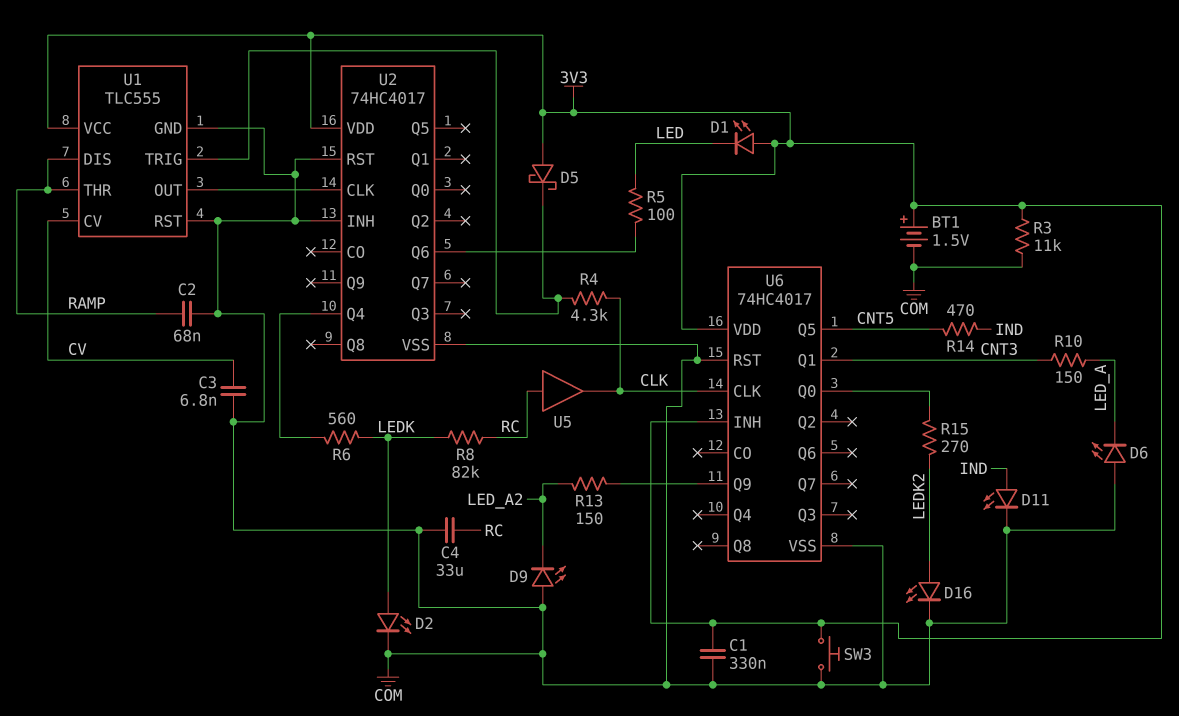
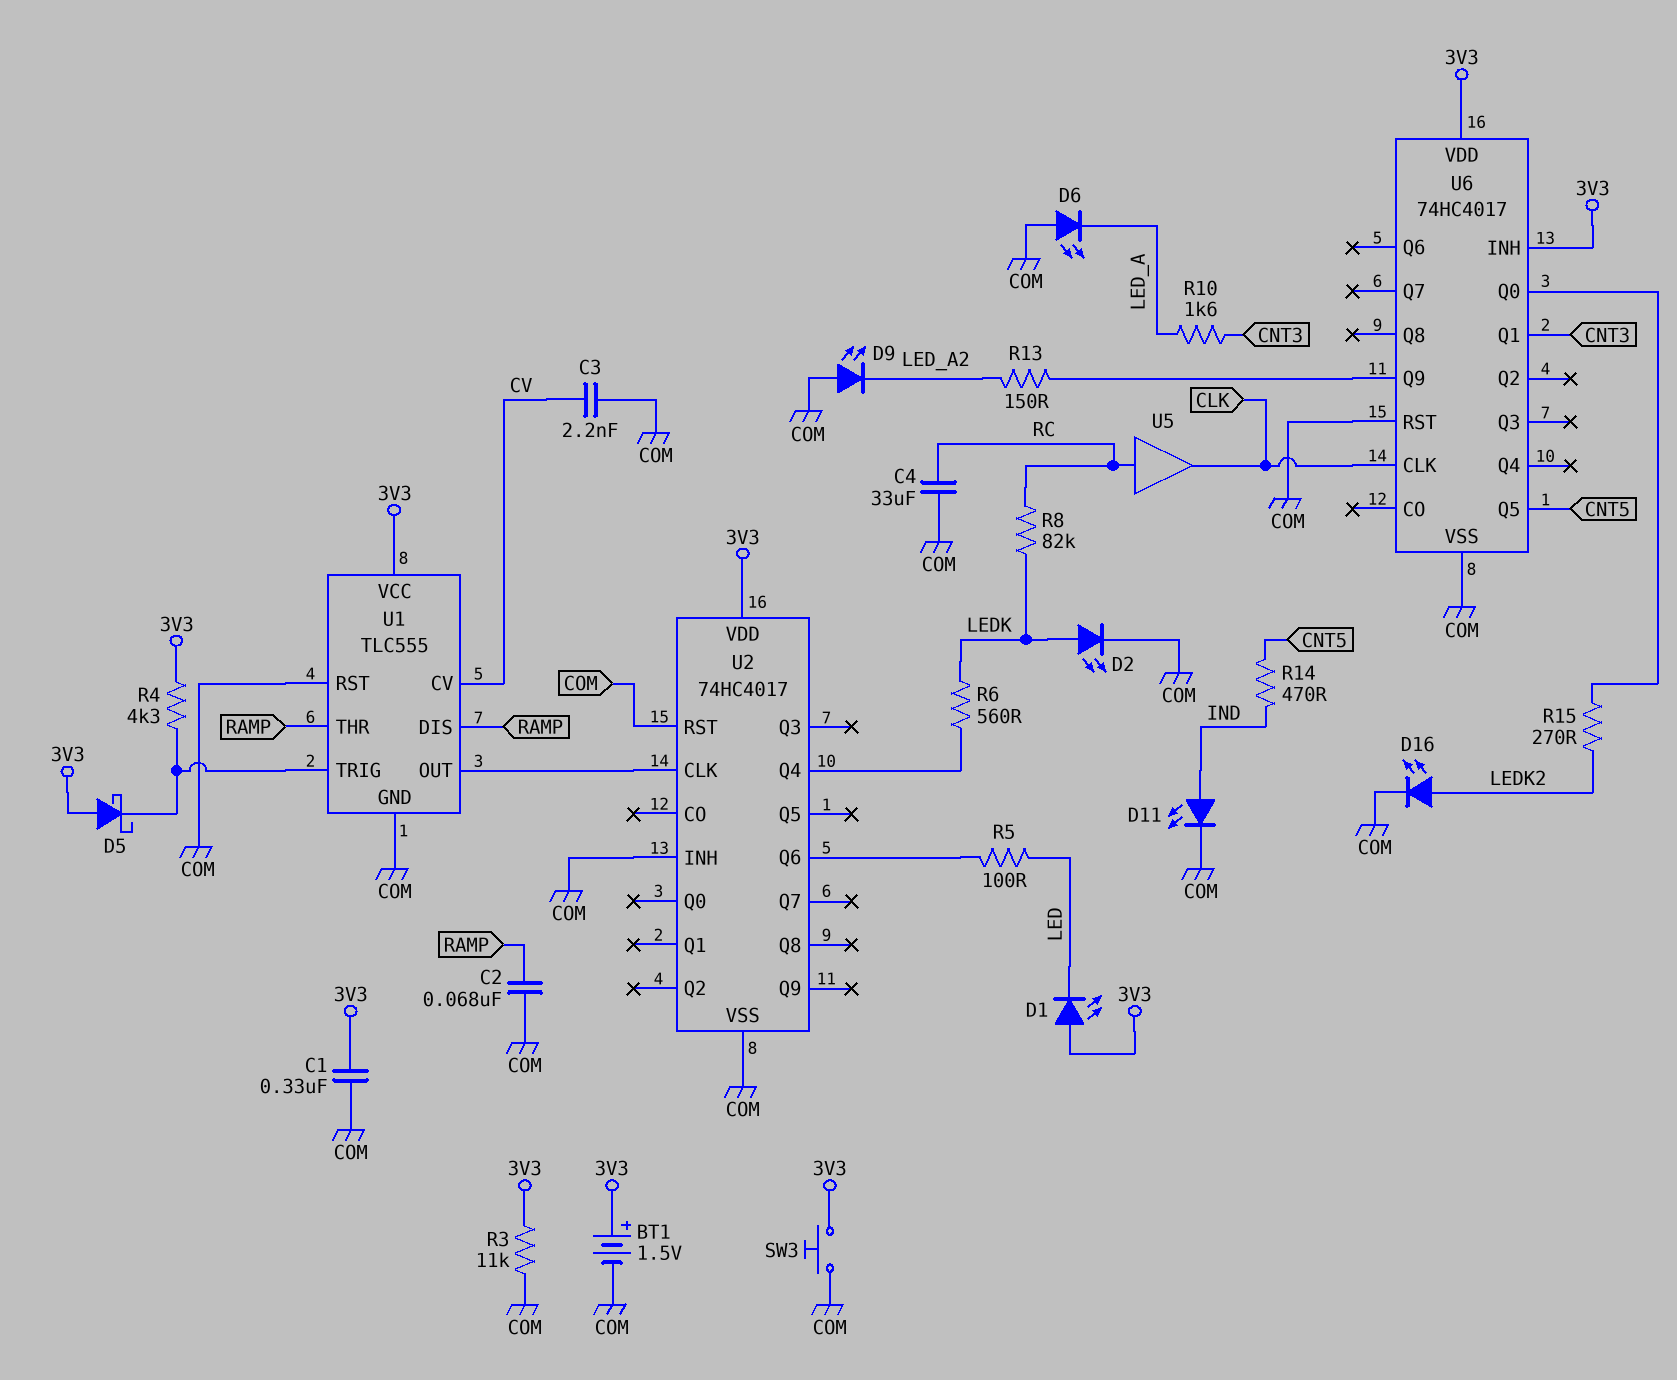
C3: 6.8nF (COM, CV) -> 2.2nF (COM, CV)
R4: 4.3k (CLK, U1/TRIG) -> 4.3k (3V3, U1/TRIG)
R10: 150 (CNT3, LED_A) -> 1.6k (CNT3, LED_A)

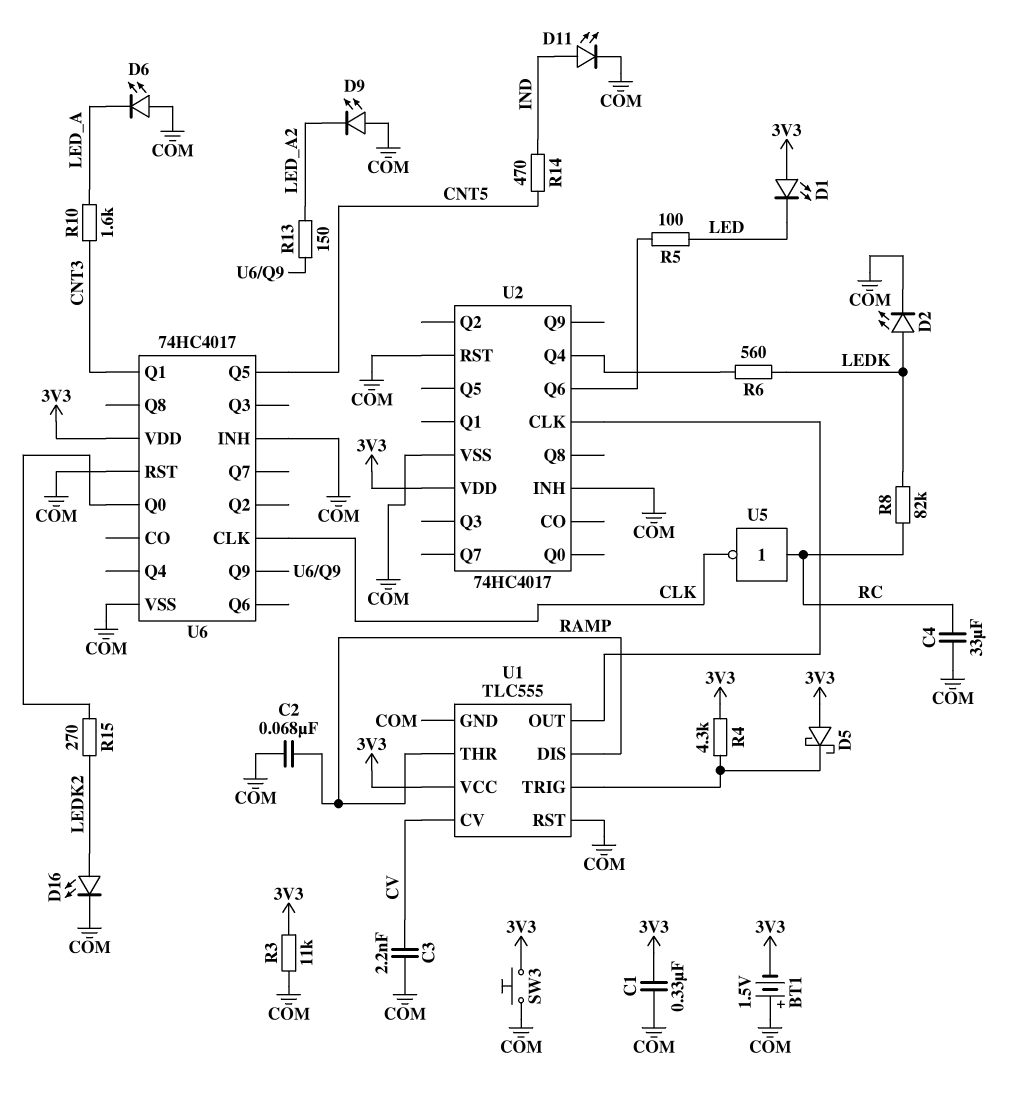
BT1: 1.5V (plus 3V3, minus COM) -> 1.5V (plus COM, minus 3V3)
U5: buffer (in RC, out CLK) -> NOT (in RC, out CLK)
U6 pin INH: 3V3 -> COM

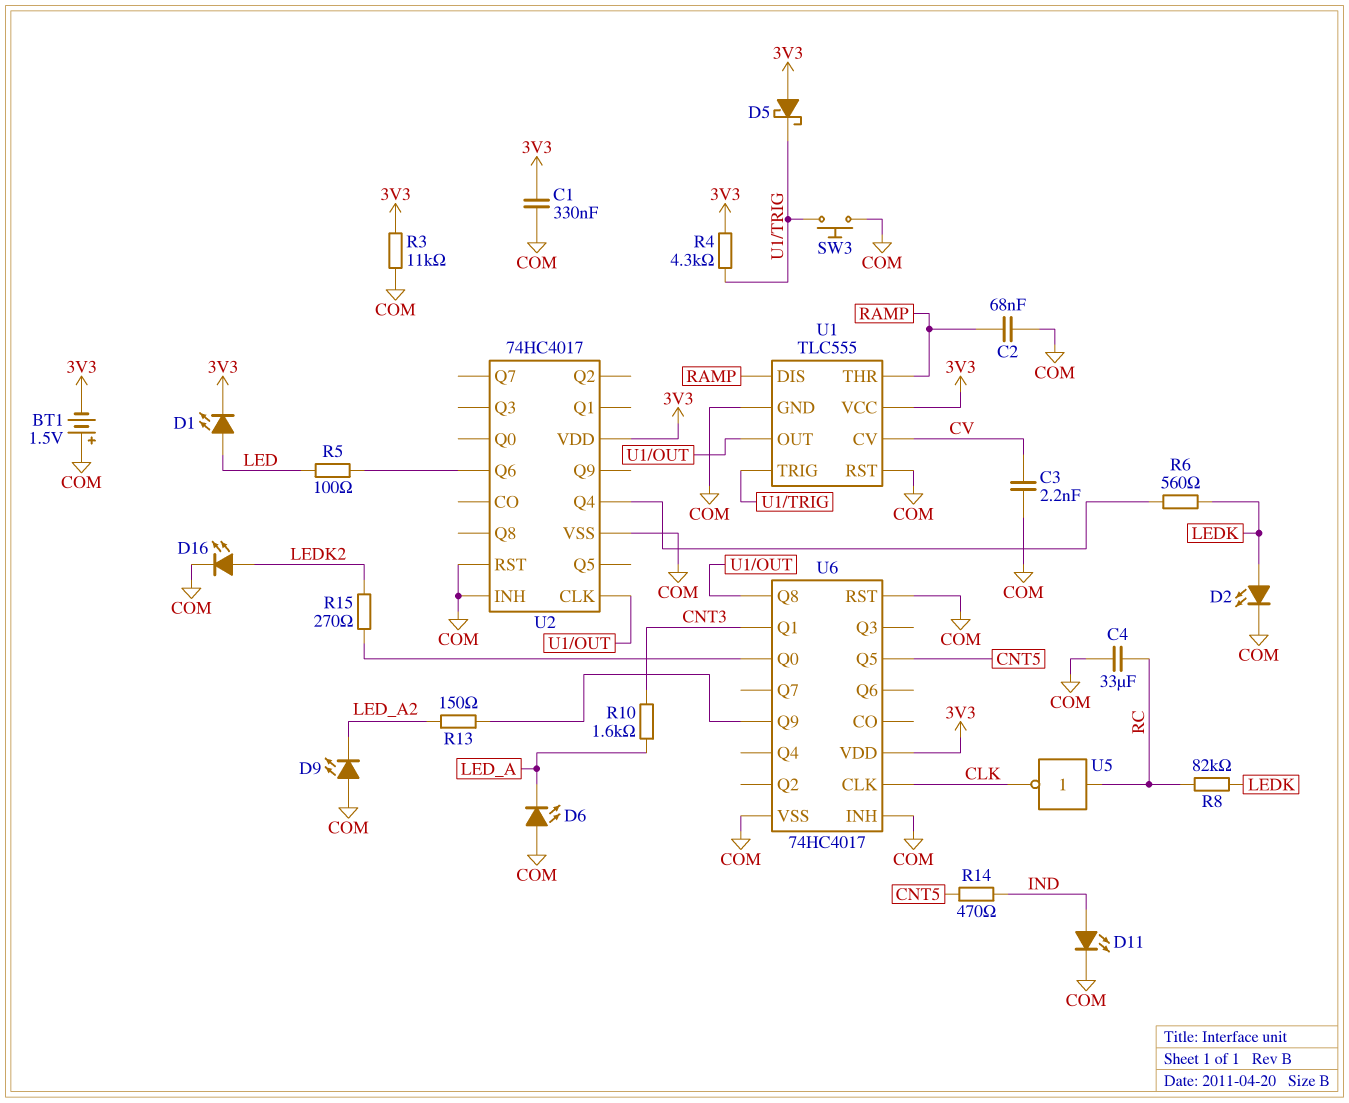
D1: LED (A 3V3, K LED) -> LED (A LED, K 3V3)
SW3: button (3V3, COM) -> button (COM, U1/TRIG)
U6 pin Q8: none -> U1/OUT

